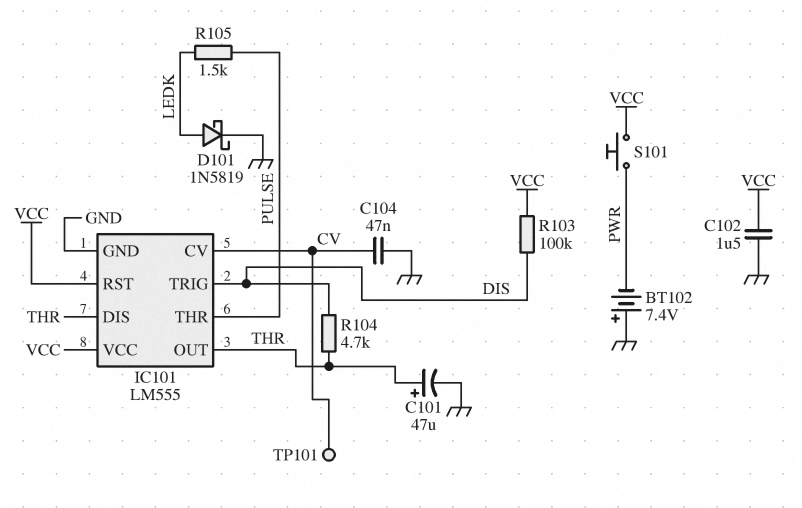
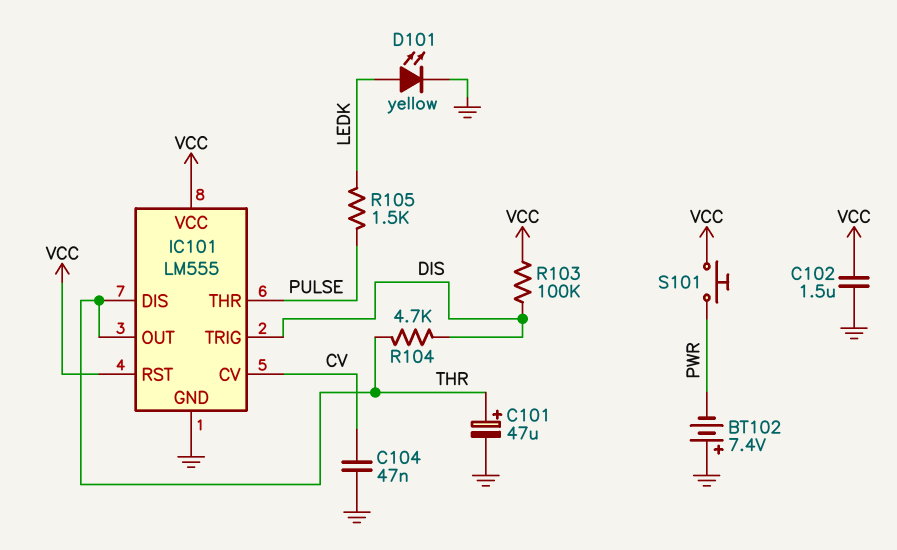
D101: schottky 1N5819 (A LEDK, K GND) -> LED yellow (A LEDK, K GND)
TP101: test point (CV) -> none

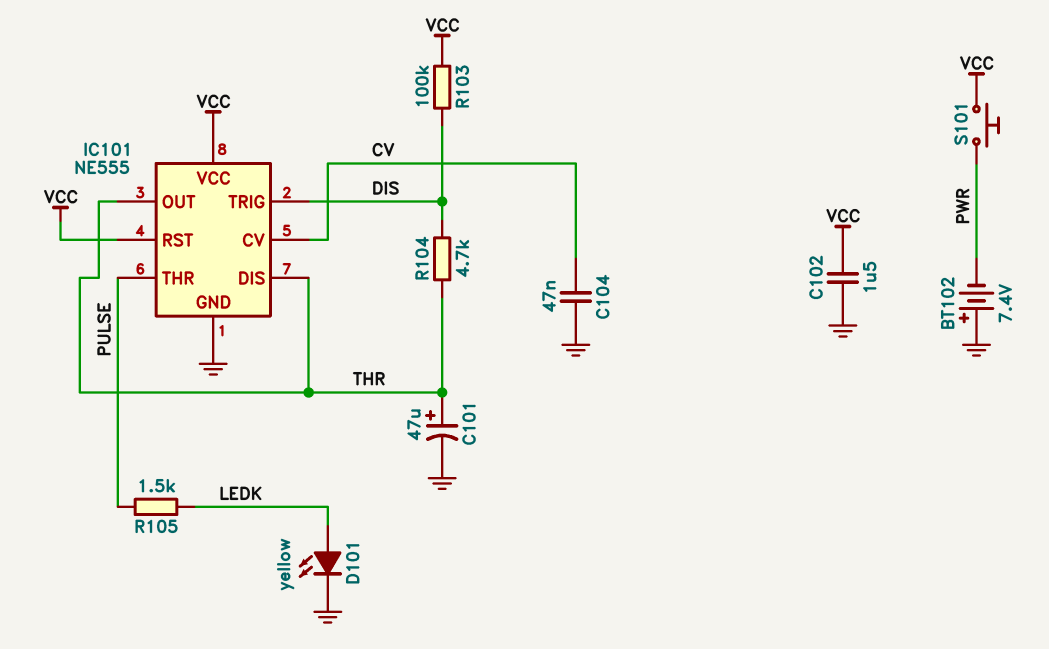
IC101: LM555 -> NE555

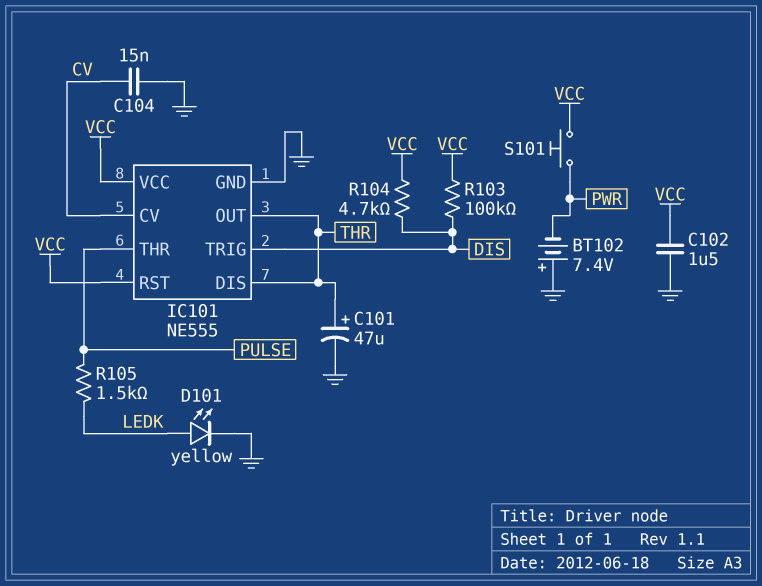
C104: 47nF (CV, GND) -> 15nF (CV, GND)
R104: 4.7k (DIS, THR) -> 4.7k (DIS, VCC)

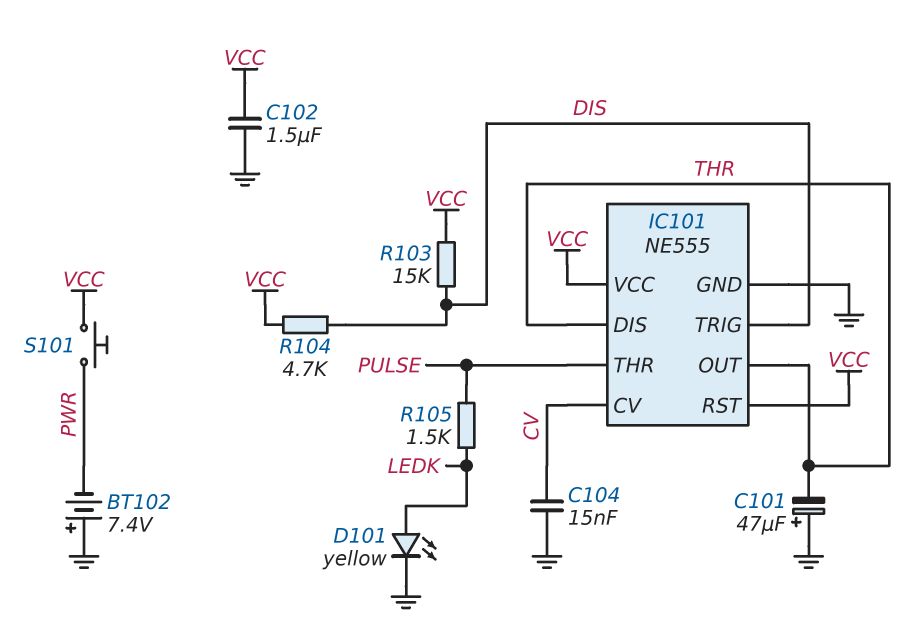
C101: 47uF (plus THR, minus GND) -> 47uF (plus GND, minus THR)
R103: 100k (DIS, VCC) -> 15k (DIS, VCC)

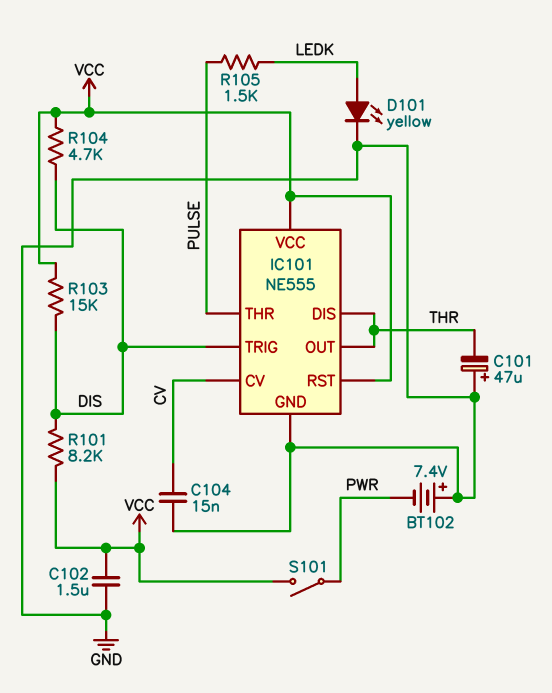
R101: none -> 8.2k (DIS, VCC)
S101: button (PWR, VCC) -> switch (PWR, VCC)

